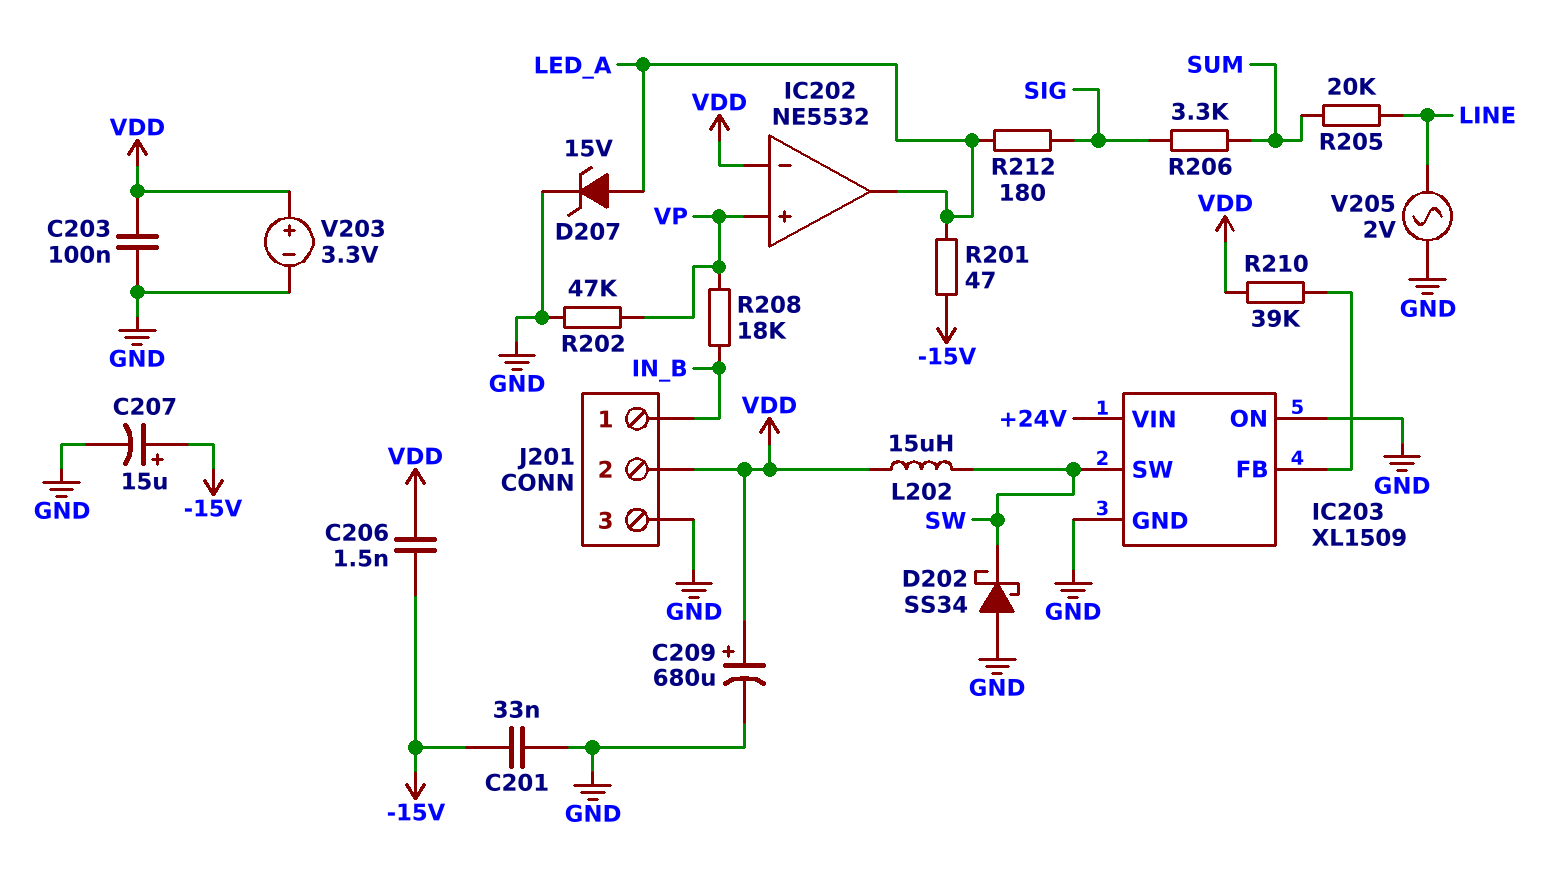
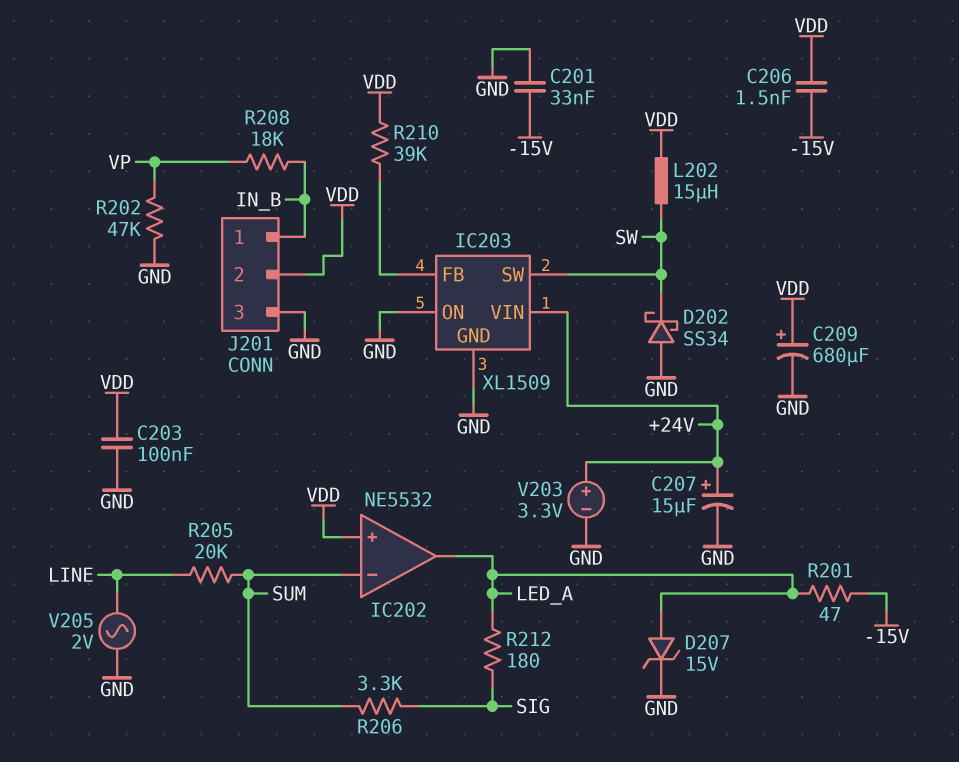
C207: 15uF (plus -15V, minus GND) -> 15uF (plus +24V, minus GND)
IC202 pin in+: VP -> VDD
IC202 pin in-: VDD -> SUM
V203: 3.3V (plus VDD, minus GND) -> 3.3V (plus +24V, minus GND)

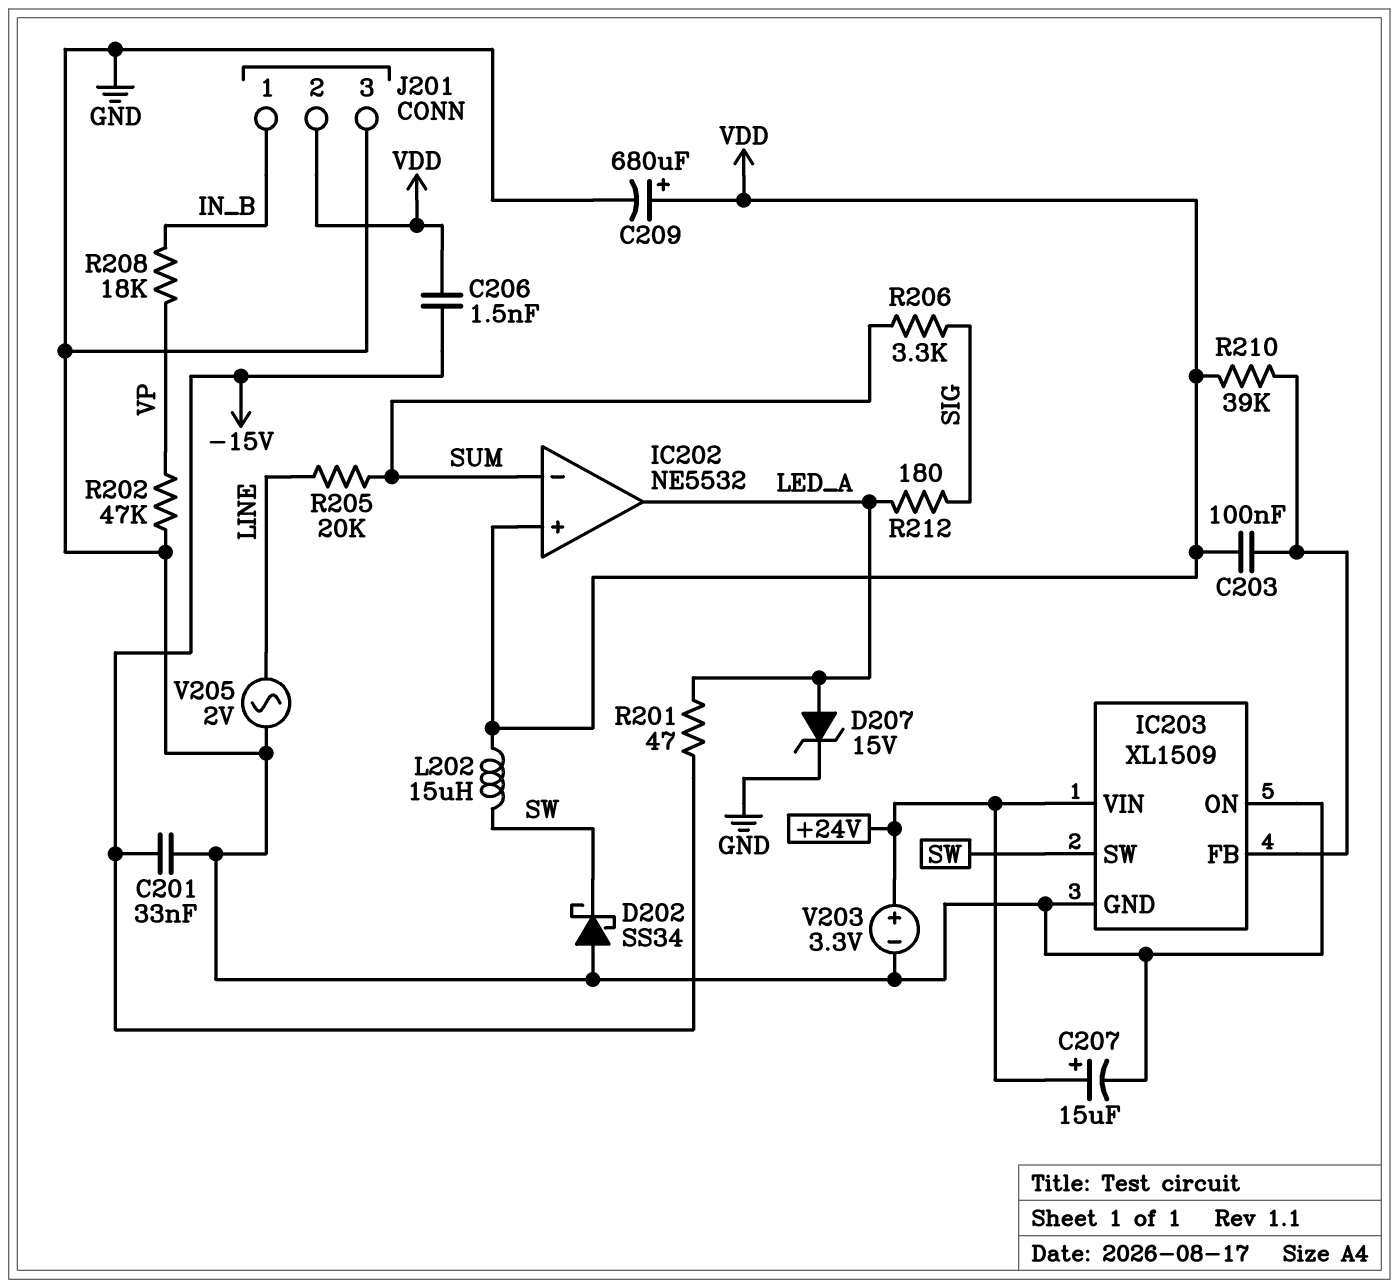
C203: 100nF (GND, VDD) -> 100nF (IC203/FB, VDD)

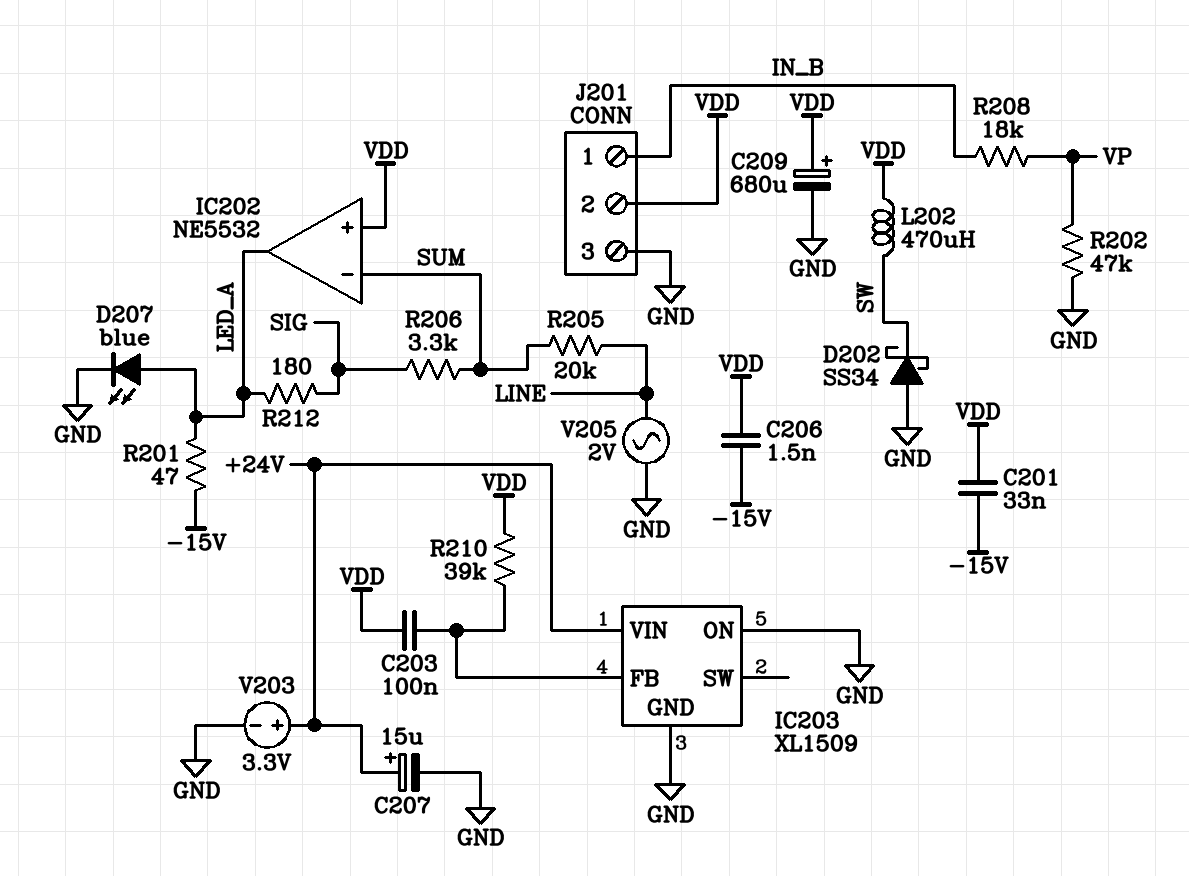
C201: 33nF (-15V, GND) -> 33nF (-15V, VDD)
D207: zener 15V (A LED_A, K GND) -> LED blue (A LED_A, K GND)
IC203 pin SW: SW -> none
L202: 15uH (SW, VDD) -> 470uH (SW, VDD)

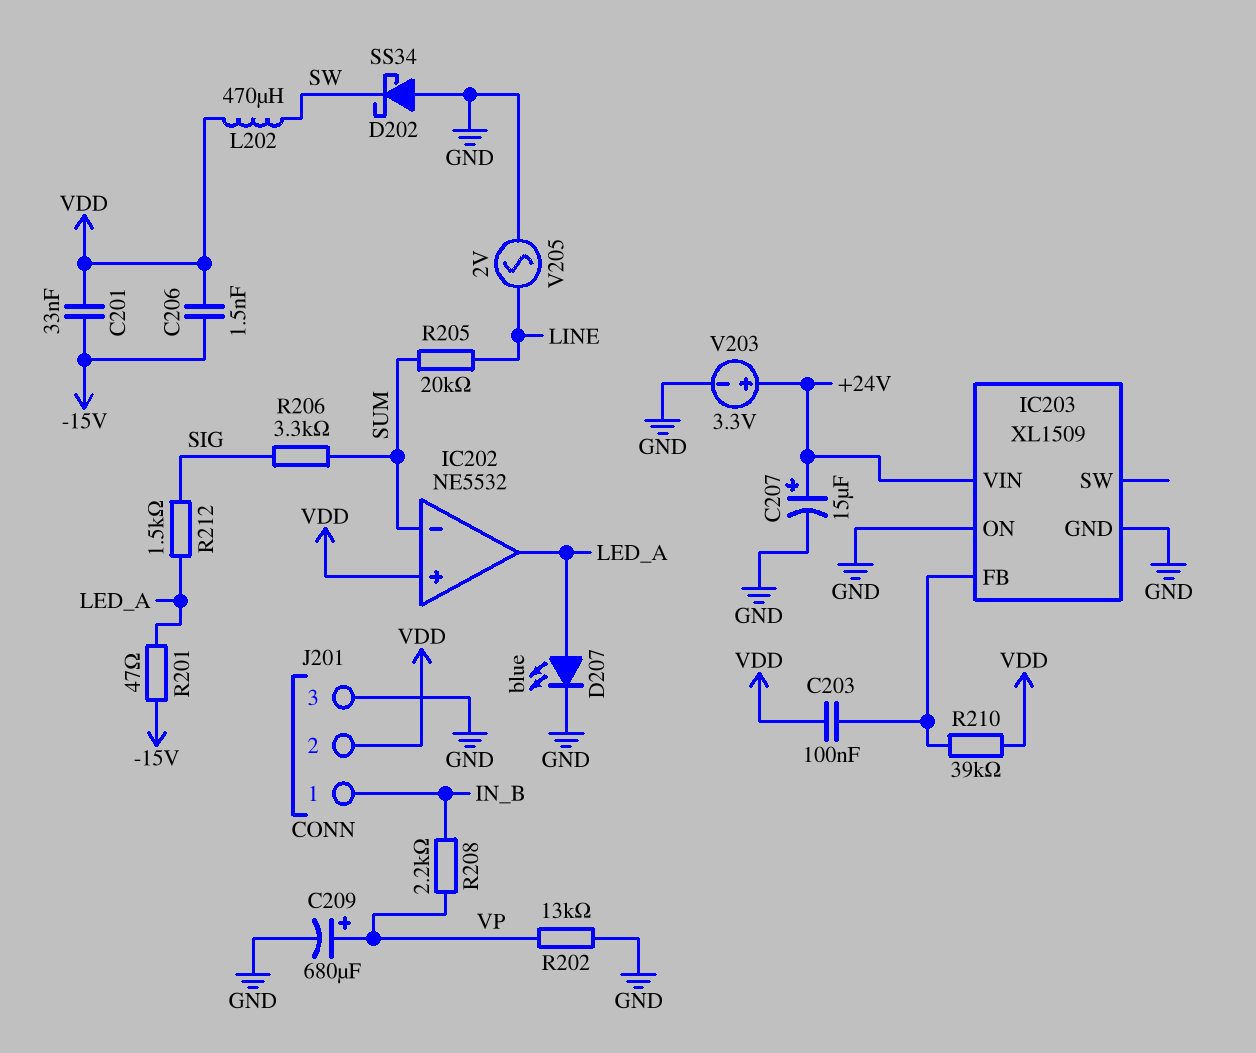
C209: 680uF (plus VDD, minus GND) -> 680uF (plus VP, minus GND)
R202: 47k (GND, VP) -> 13k (GND, VP)
R208: 18k (IN_B, VP) -> 2.2k (IN_B, VP)
R212: 180 (LED_A, SIG) -> 1.5k (LED_A, SIG)

